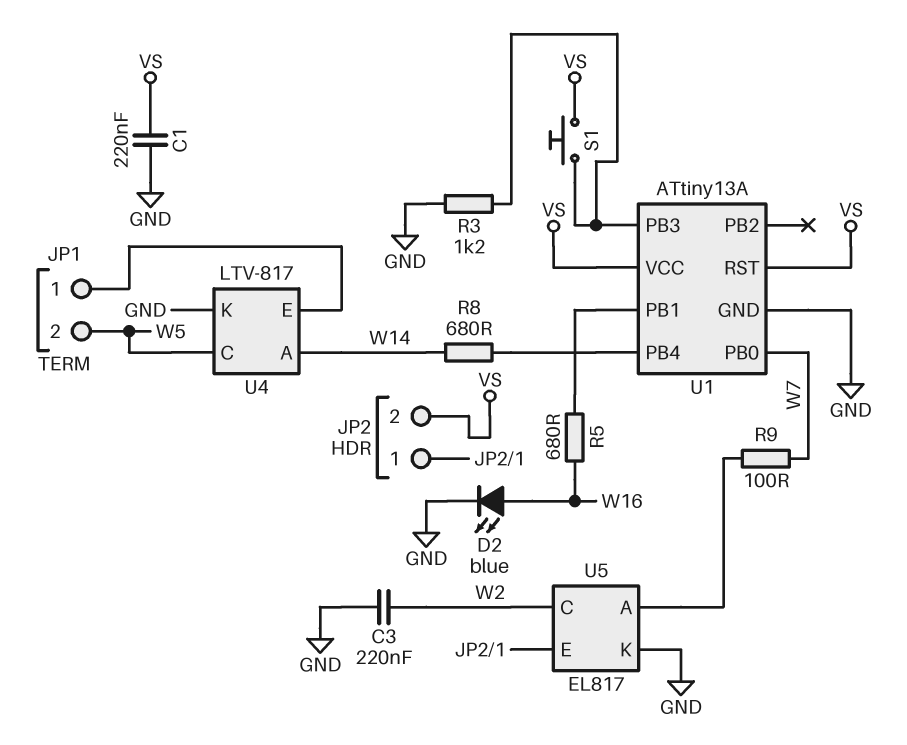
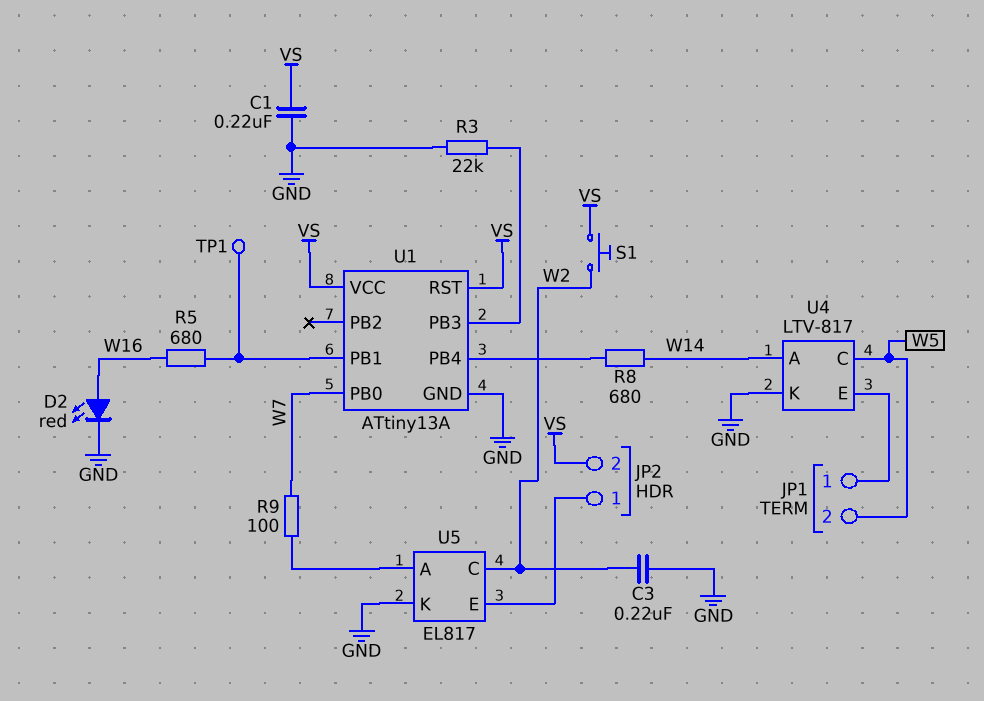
D2: LED blue (A W16, K GND) -> LED red (A W16, K GND)
R3: 1.2k (GND, U1/PB3) -> 22k (GND, U1/PB3)
S1: button (U1/PB3, VS) -> button (VS, W2)
TP1: none -> test point (U1/PB1)

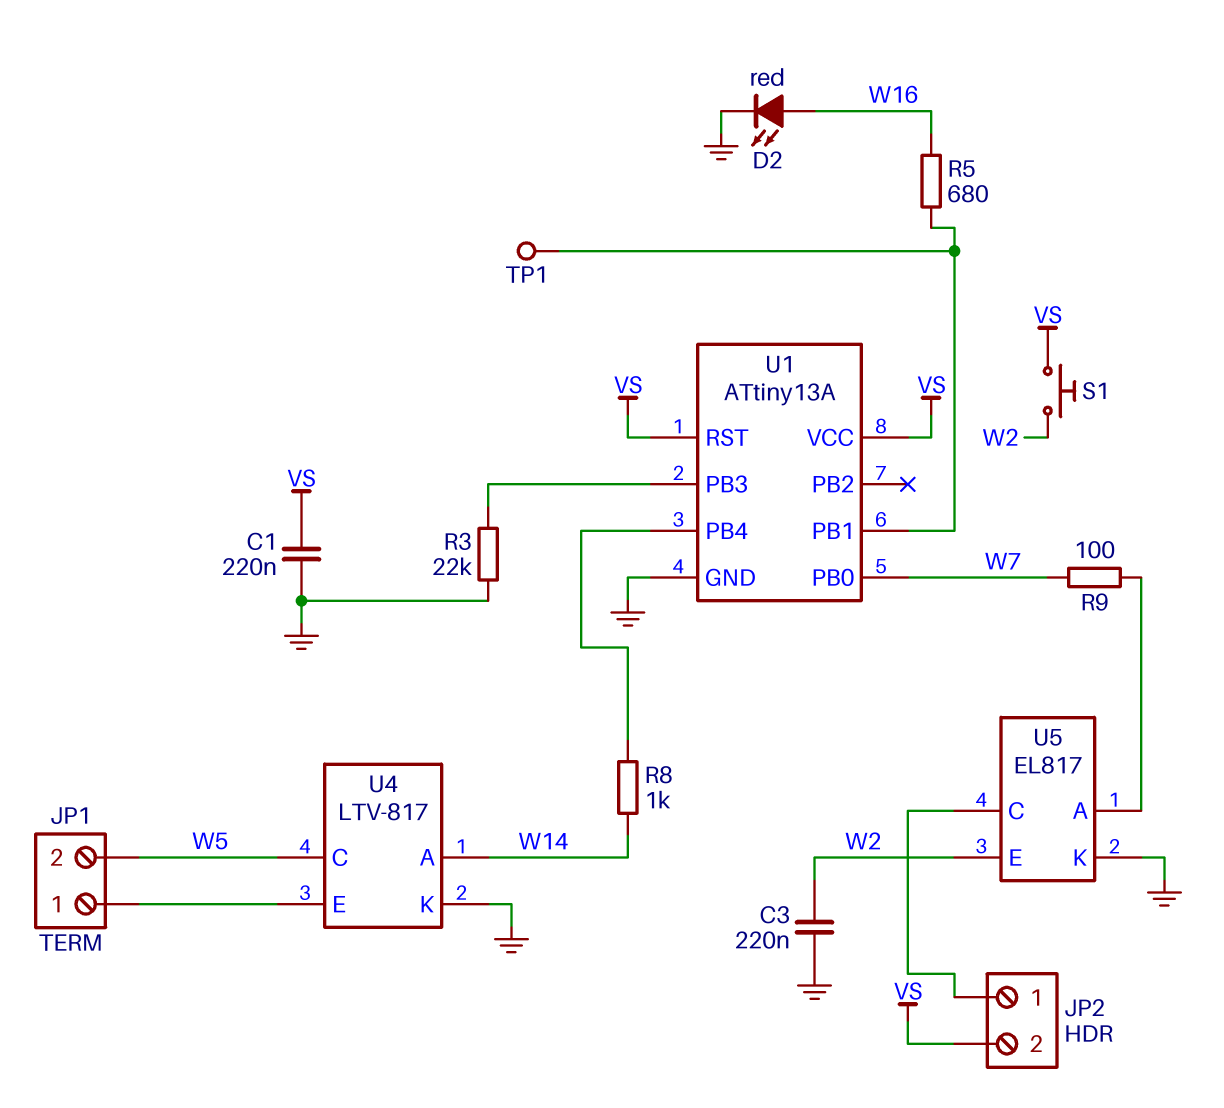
R8: 680 (U1/PB4, W14) -> 1k (U1/PB4, W14)
U5 pin C: W2 -> JP2/1
U5 pin E: JP2/1 -> W2

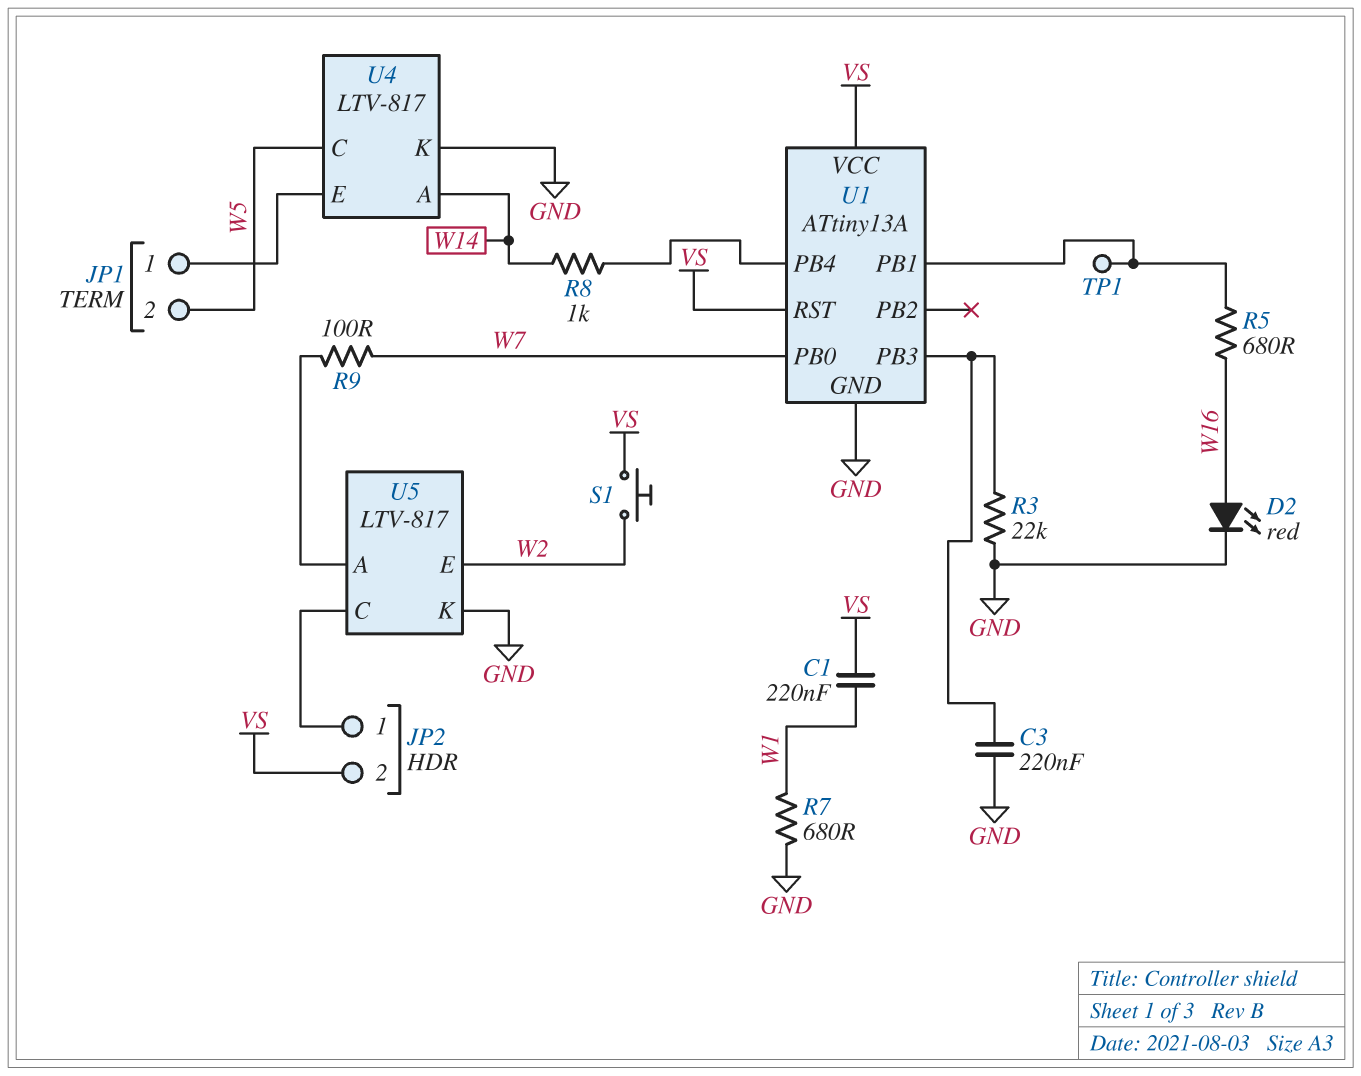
C1: 220nF (GND, VS) -> 220nF (VS, W1)
C3: 220nF (GND, W2) -> 220nF (GND, U1/PB3)
R7: none -> 680 (GND, W1)
U5: EL817 -> LTV-817

